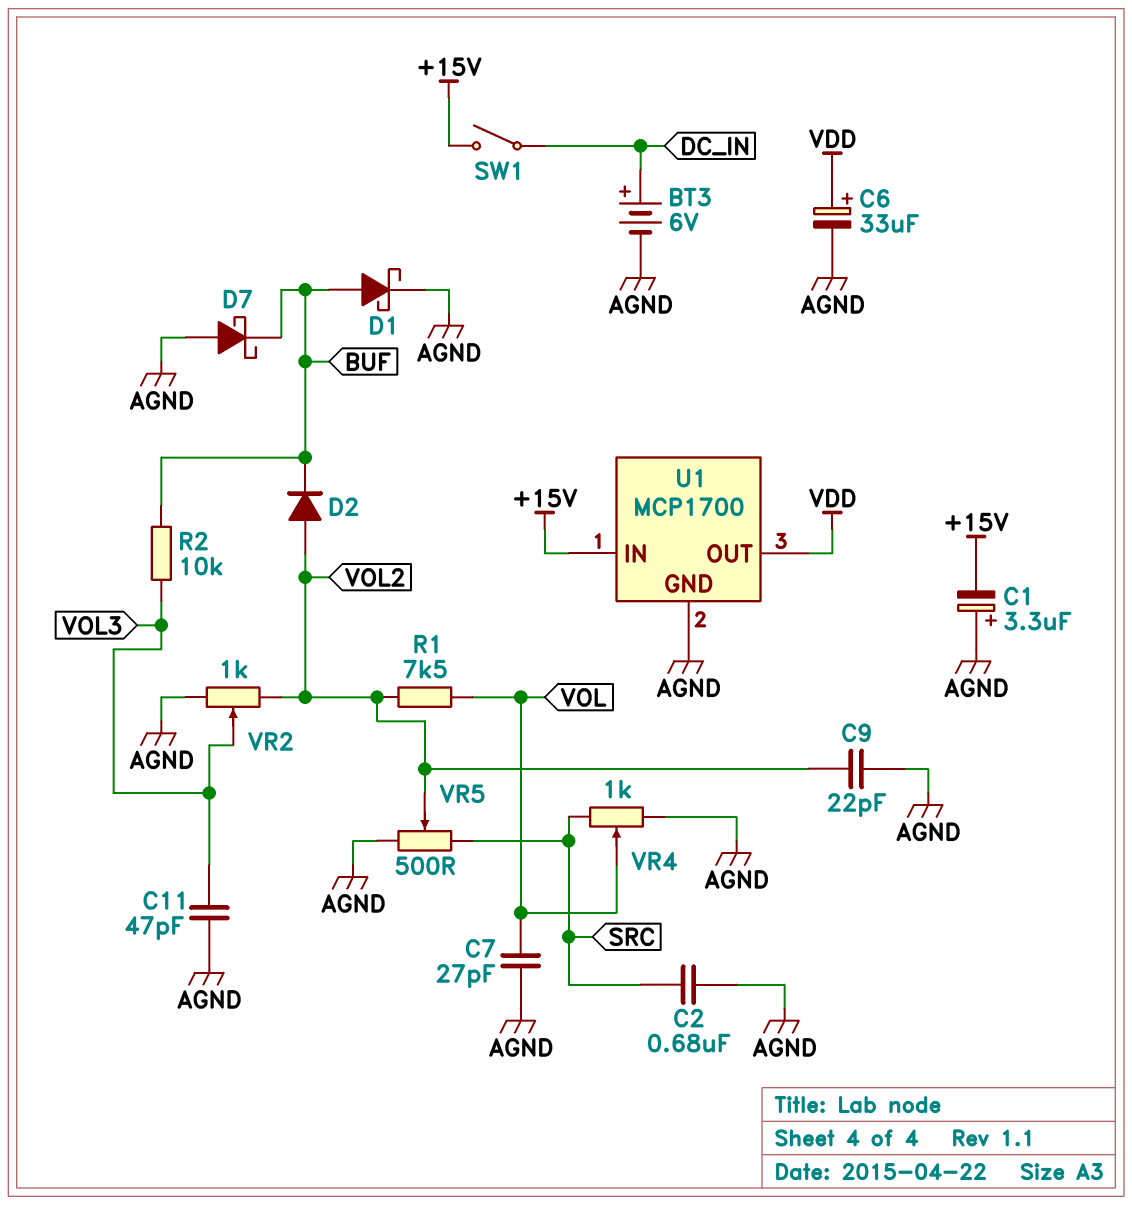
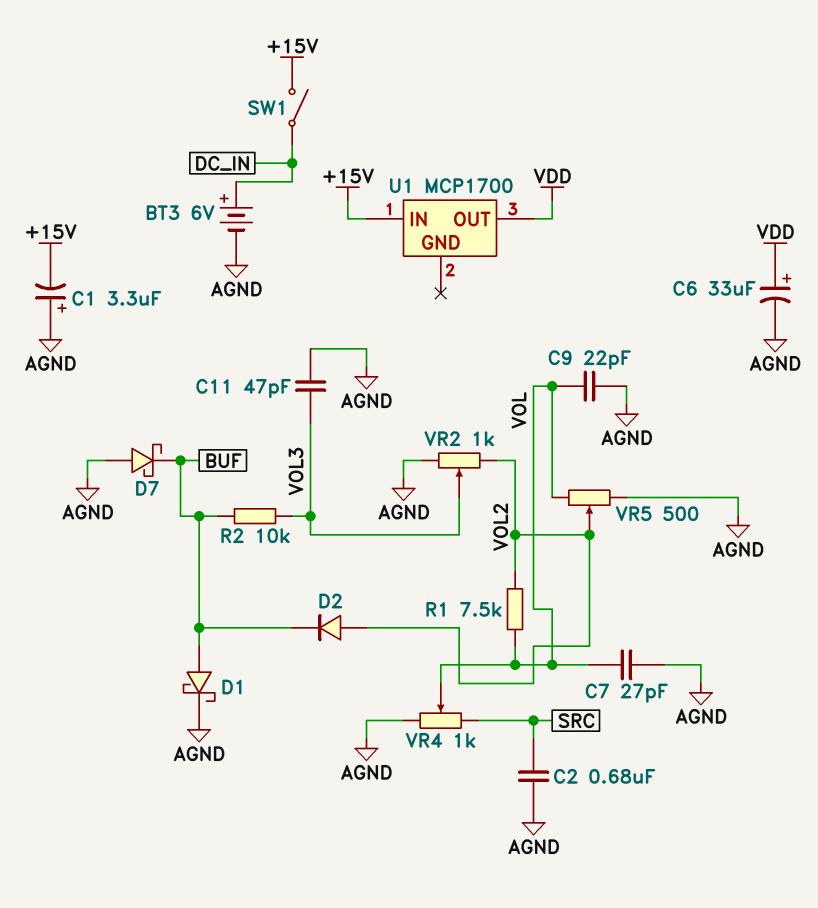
C9: 22pF (AGND, VOL2) -> 22pF (AGND, VOL)
U1 pin GND: AGND -> none
VR5: 500 (AGND, SRC, wiper VOL2) -> 500 (AGND, VOL, wiper VOL2)

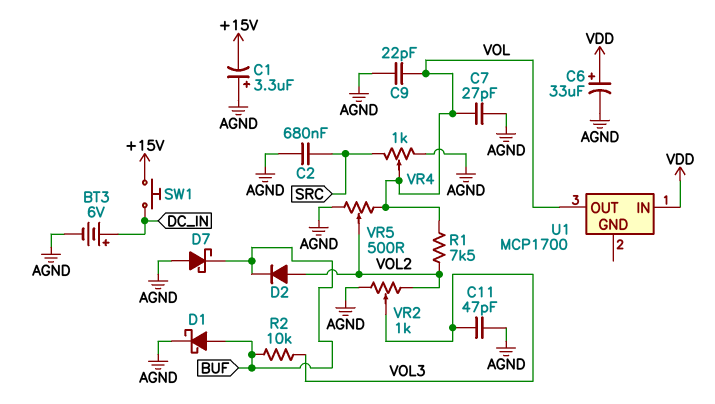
SW1: switch (+15V, DC_IN) -> button (+15V, DC_IN)
U1 pin IN: +15V -> VDD
U1 pin OUT: VDD -> VOL

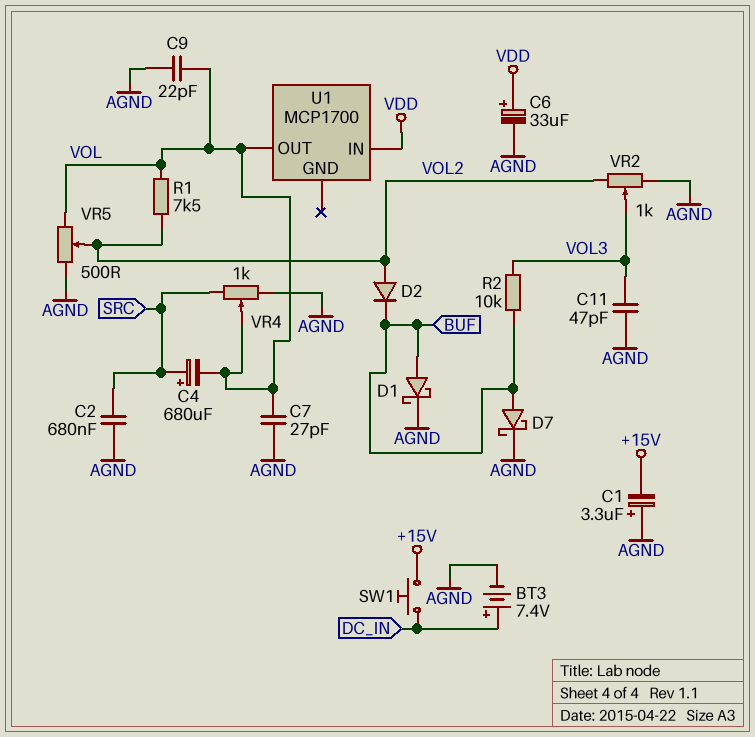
BT3: 6V (plus DC_IN, minus AGND) -> 7.4V (plus DC_IN, minus AGND)
C4: none -> 680uF (plus SRC, minus VOL)
D7: schottky (A AGND, K BUF) -> schottky (A BUF, K AGND)

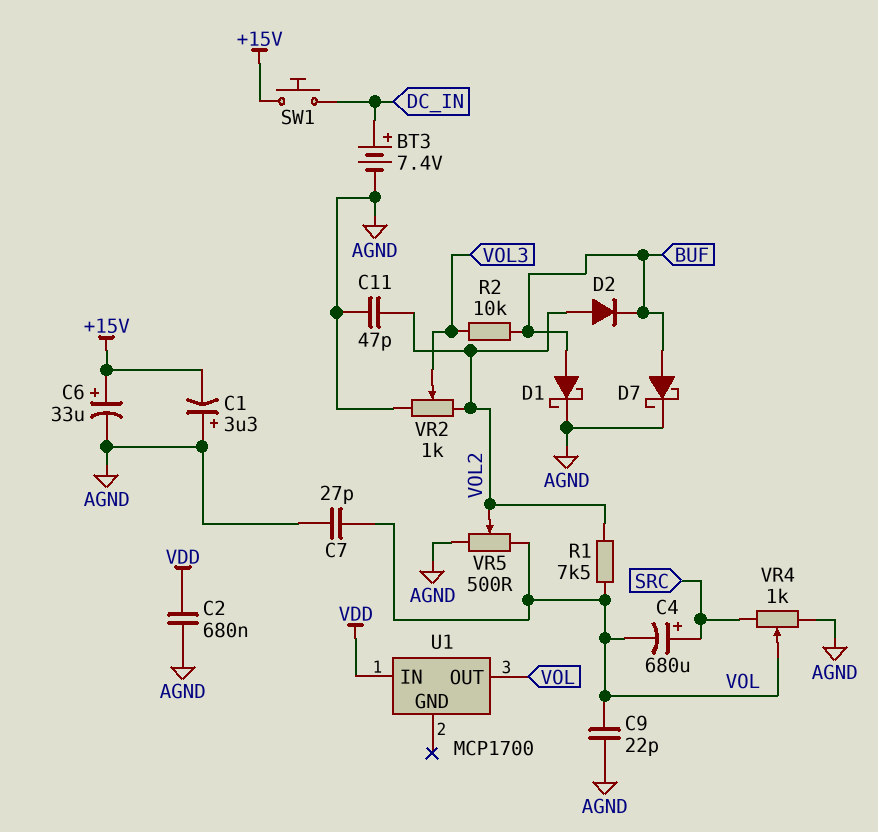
C2: 680nF (AGND, SRC) -> 680nF (AGND, VDD)
C6: 33uF (plus VDD, minus AGND) -> 33uF (plus +15V, minus AGND)
C11: 47pF (AGND, VOL3) -> 47pF (AGND, VOL2)

